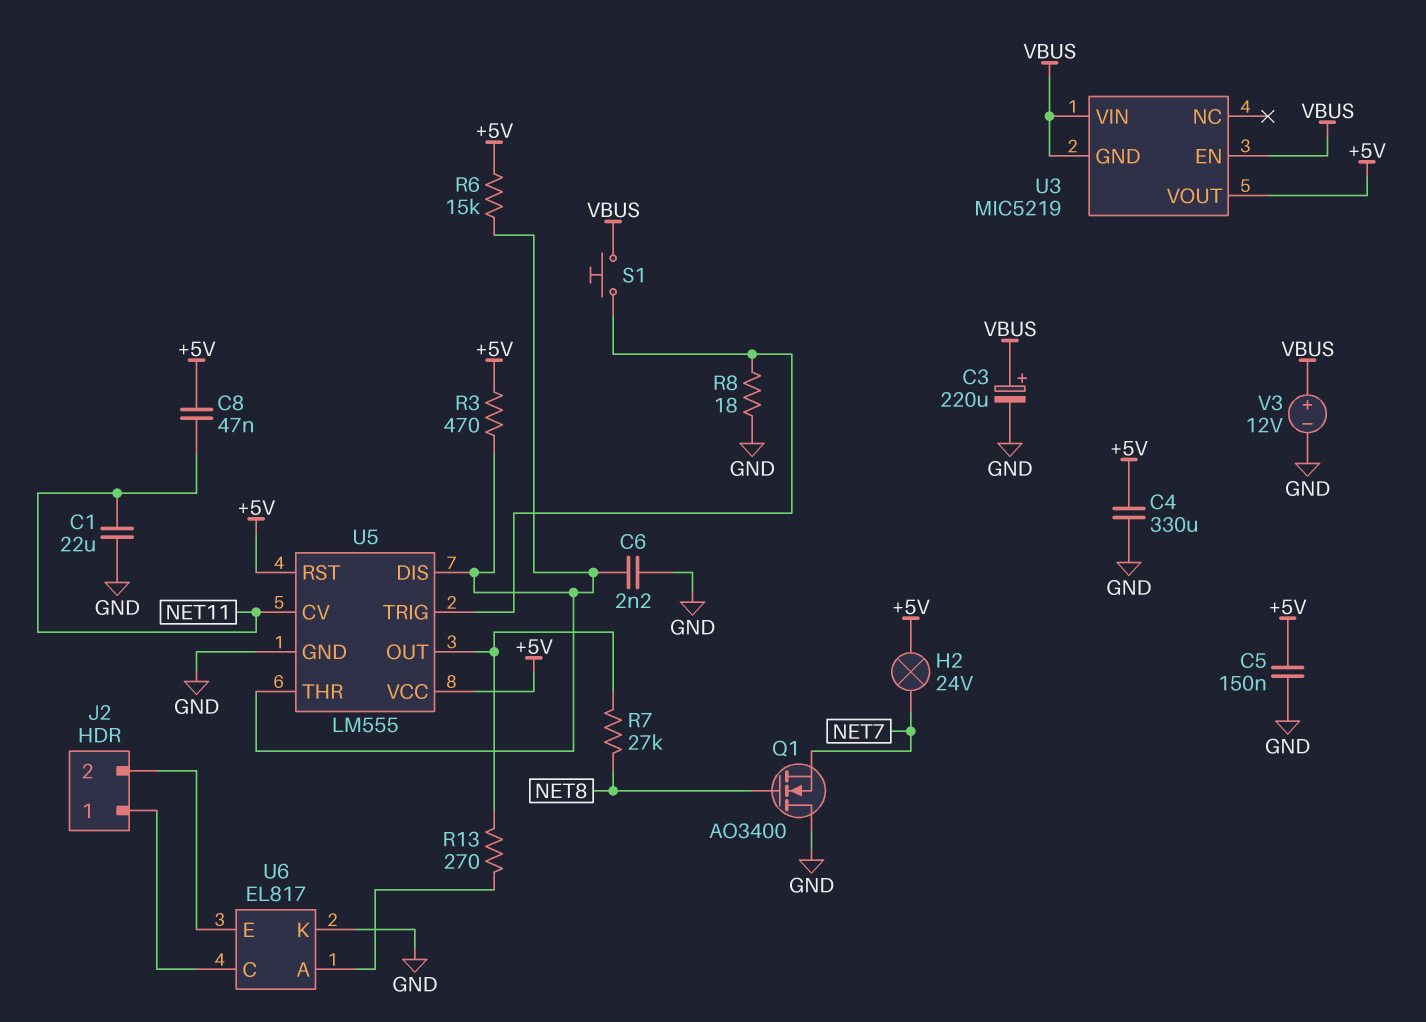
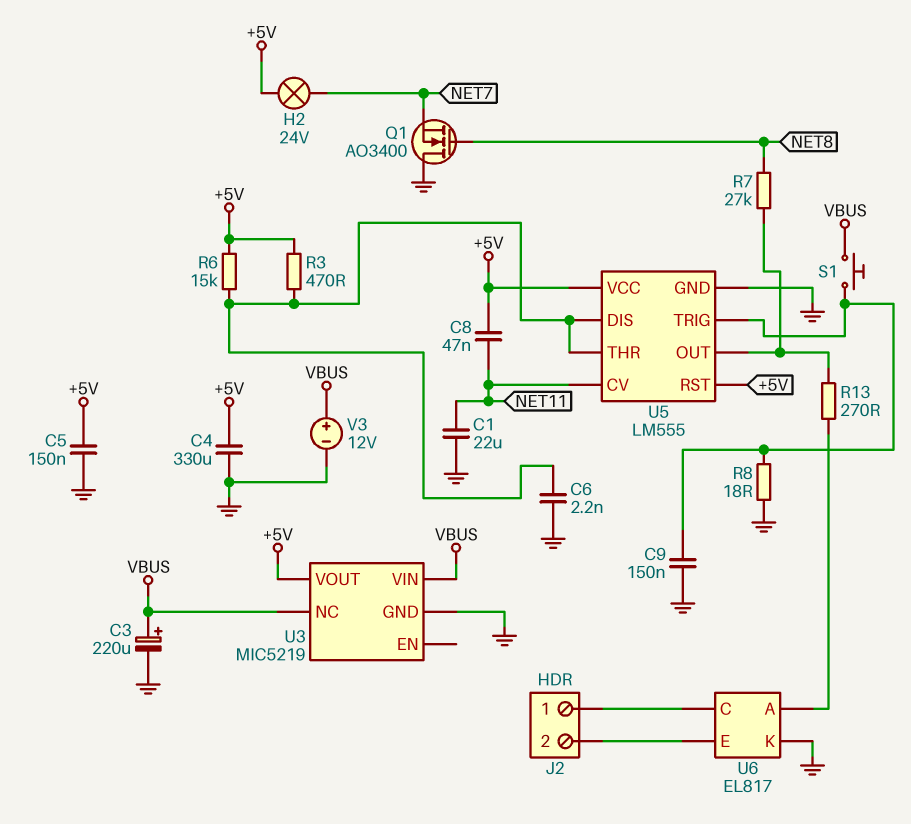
C9: none -> 150nF (GND, U5/TRIG)
U3 pin EN: VBUS -> none
U3 pin GND: VBUS -> GND
U3 pin NC: none -> VBUS

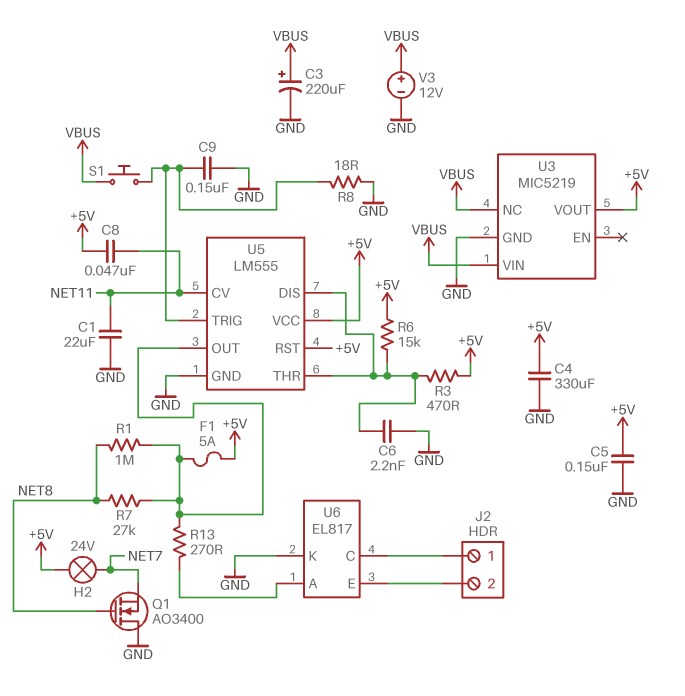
F1: none -> 5A (+5V, U5/OUT)
R1: none -> 1M (NET8, U5/OUT)

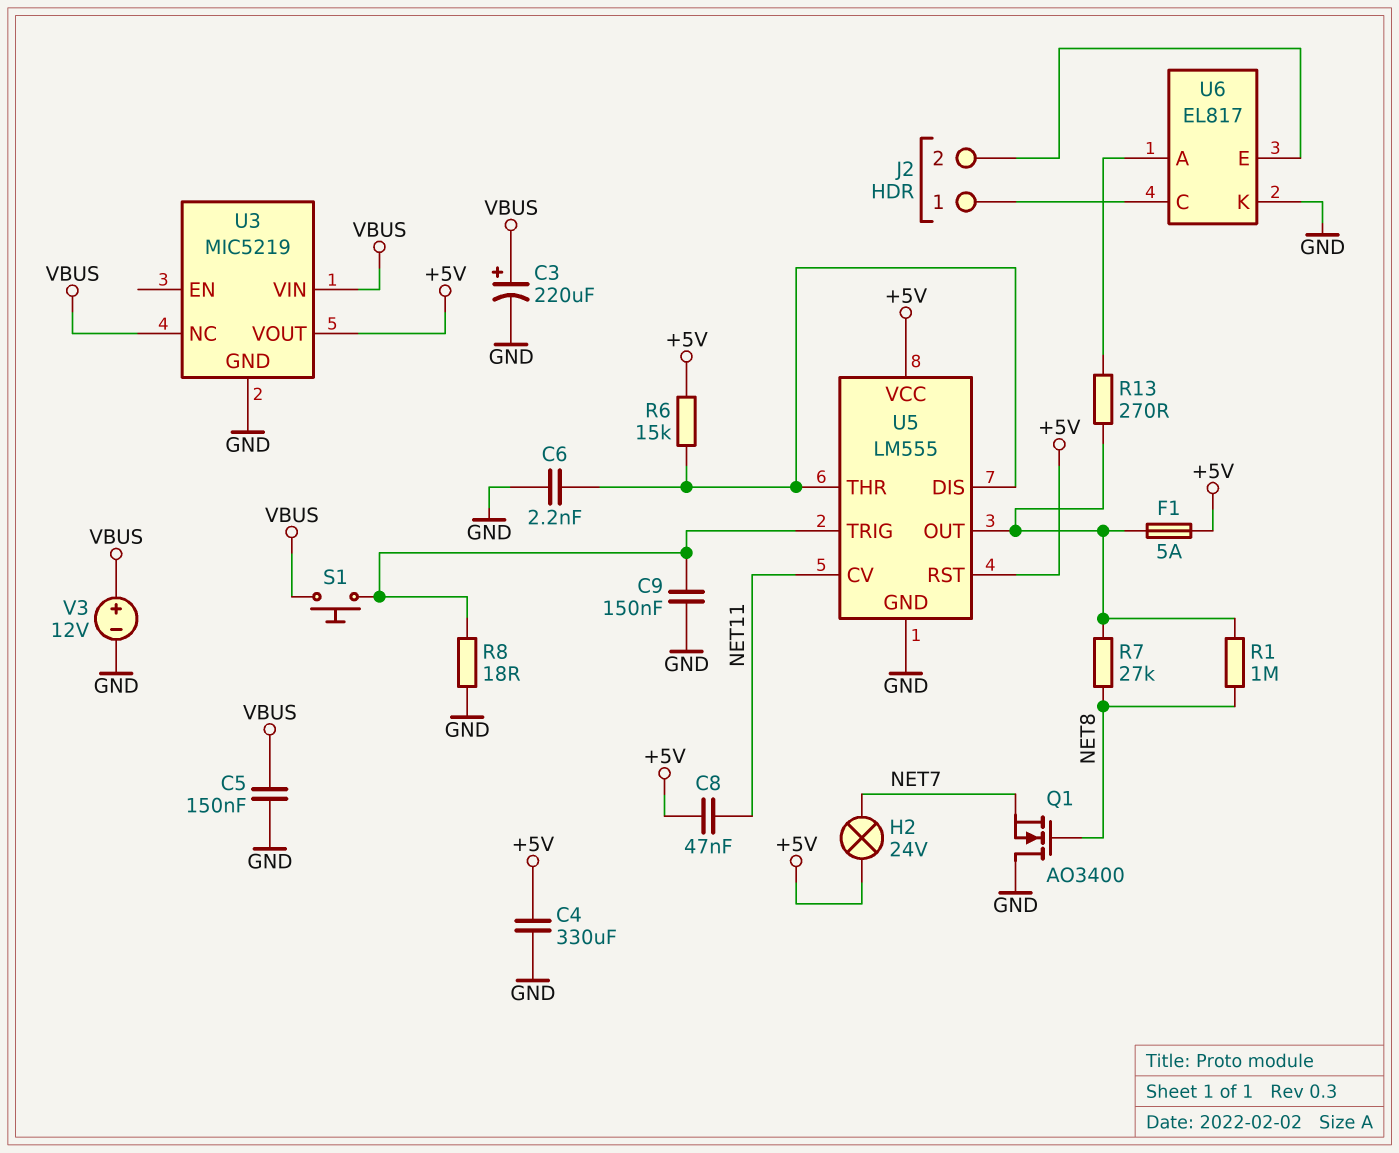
C1: 22uF (GND, NET11) -> none
C5: 150nF (+5V, GND) -> 150nF (GND, VBUS)
R3: 470 (+5V, U5/DIS) -> none

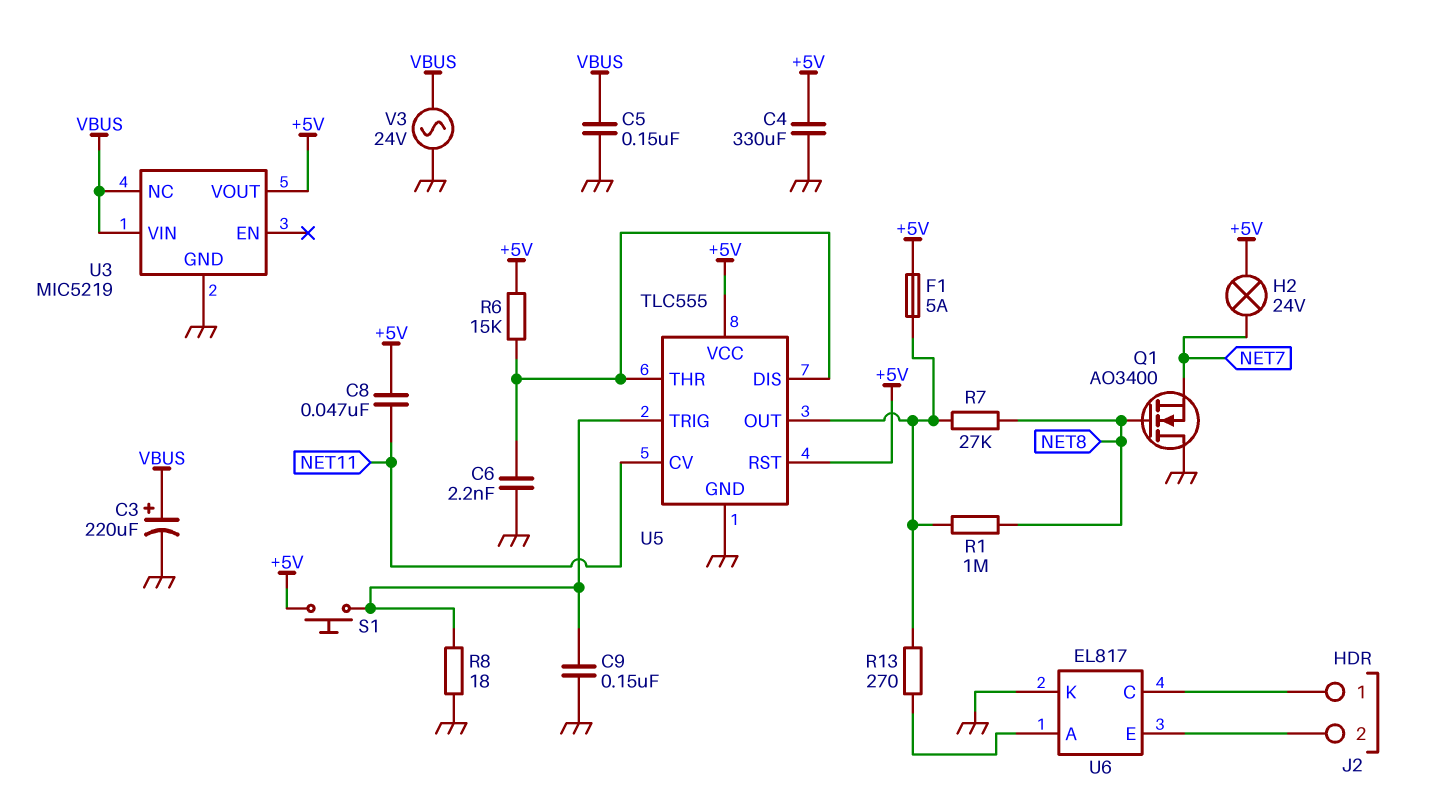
S1: button (U5/TRIG, VBUS) -> button (+5V, U5/TRIG)
U5: LM555 -> TLC555
V3: 12V (plus VBUS, minus GND) -> AC 24V (GND, VBUS)

